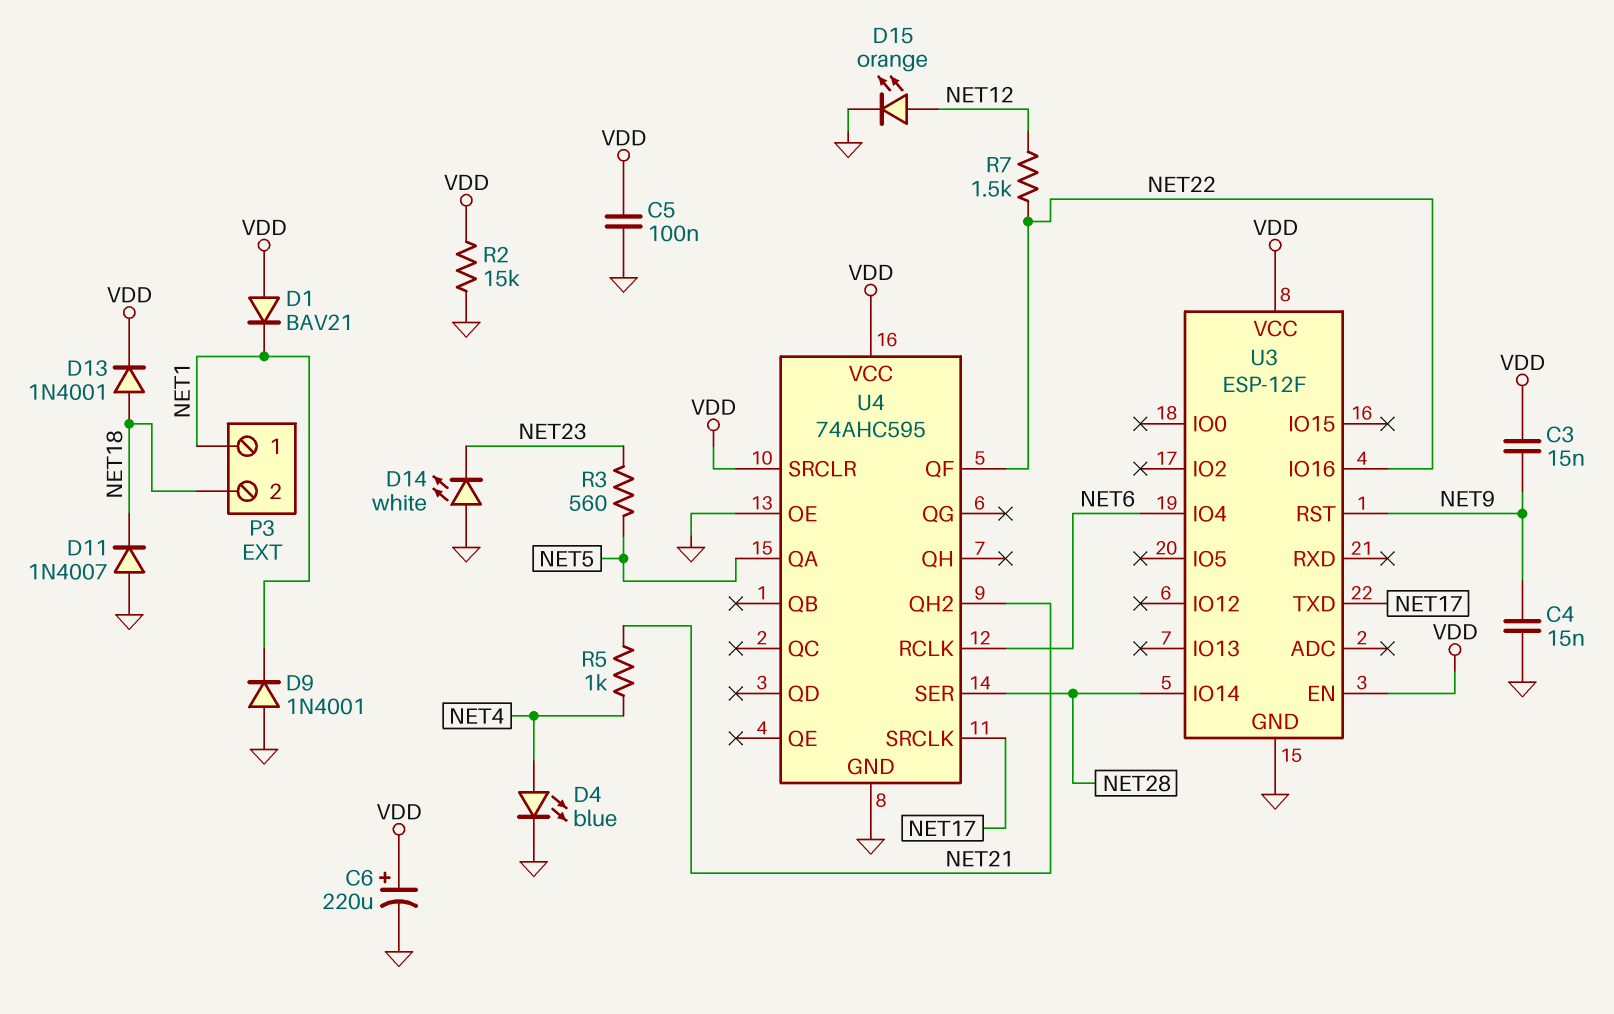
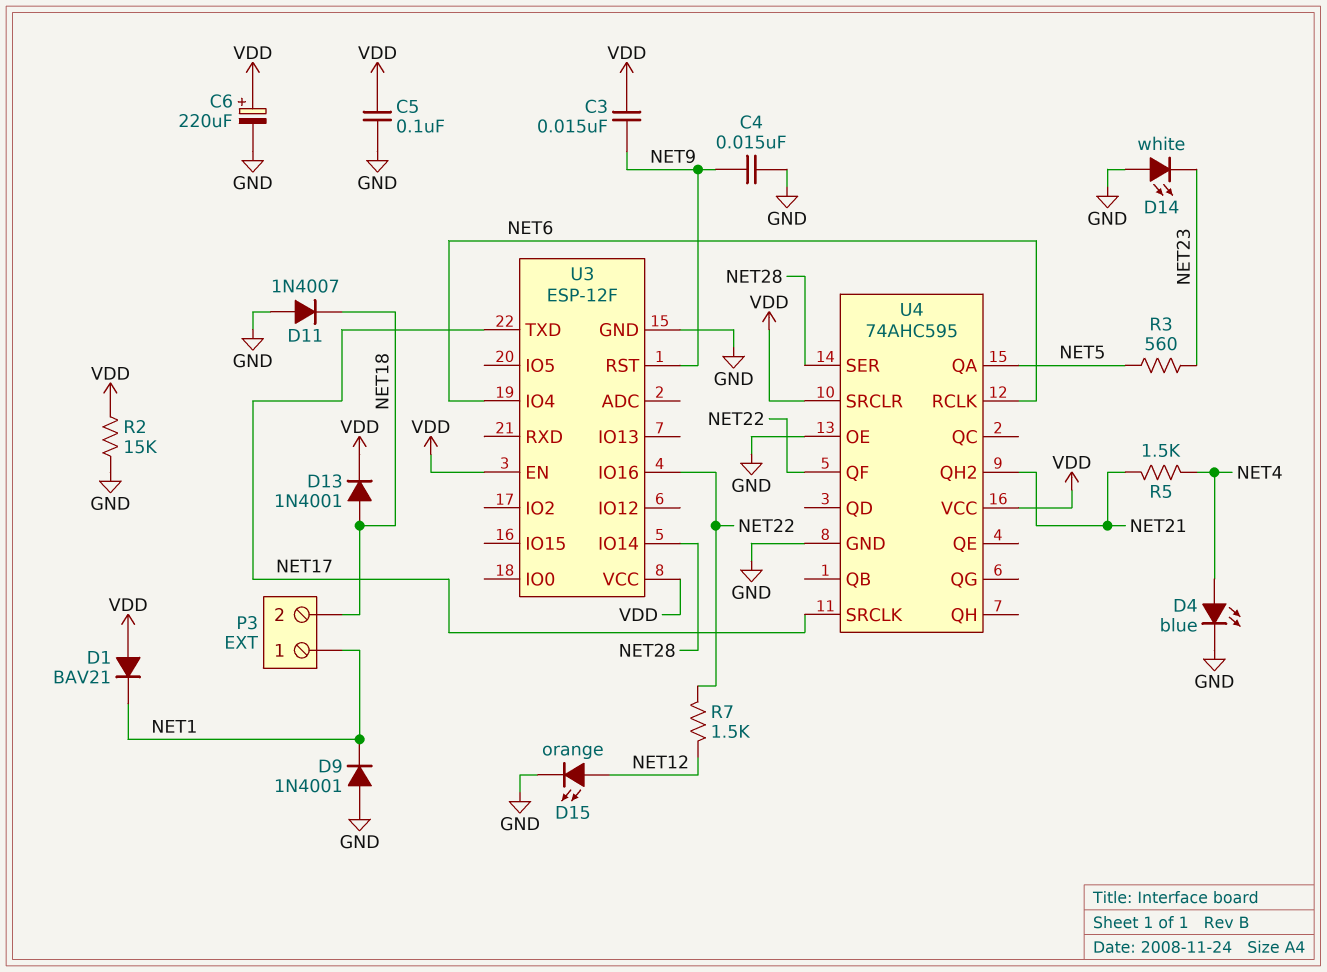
R5: 1k (NET4, NET21) -> 1.5k (NET4, NET21)

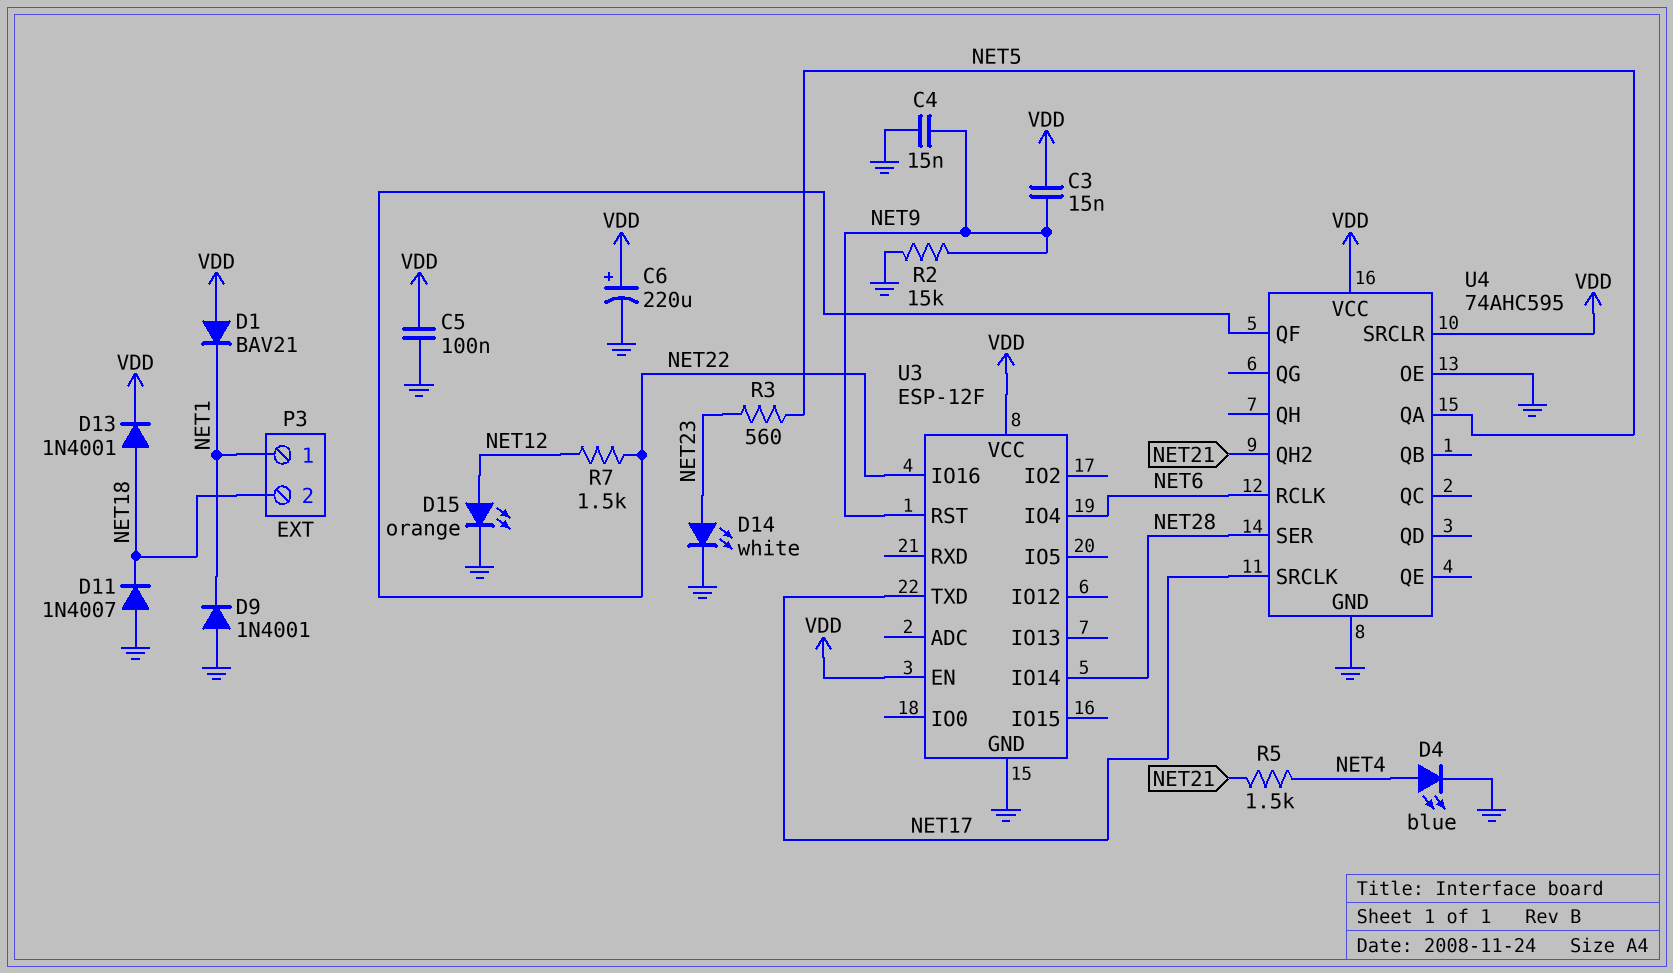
D14: LED white (A GND, K NET23) -> LED white (A NET23, K GND)
R2: 15k (GND, VDD) -> 15k (GND, NET9)

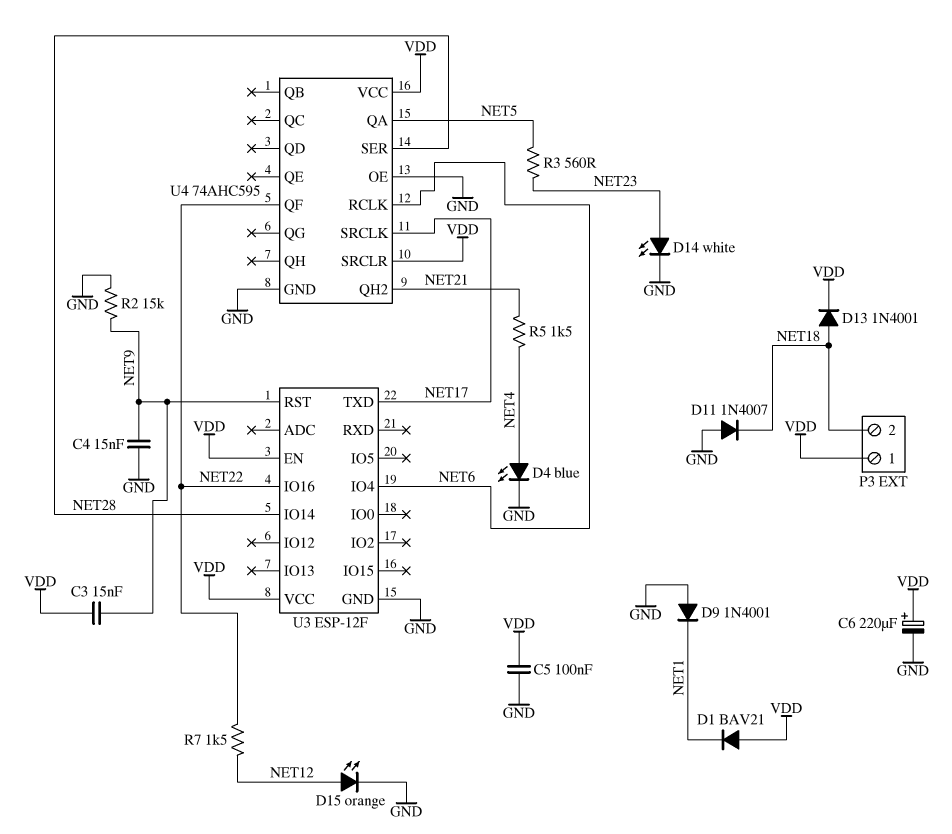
P3 pin 1: NET1 -> VDD

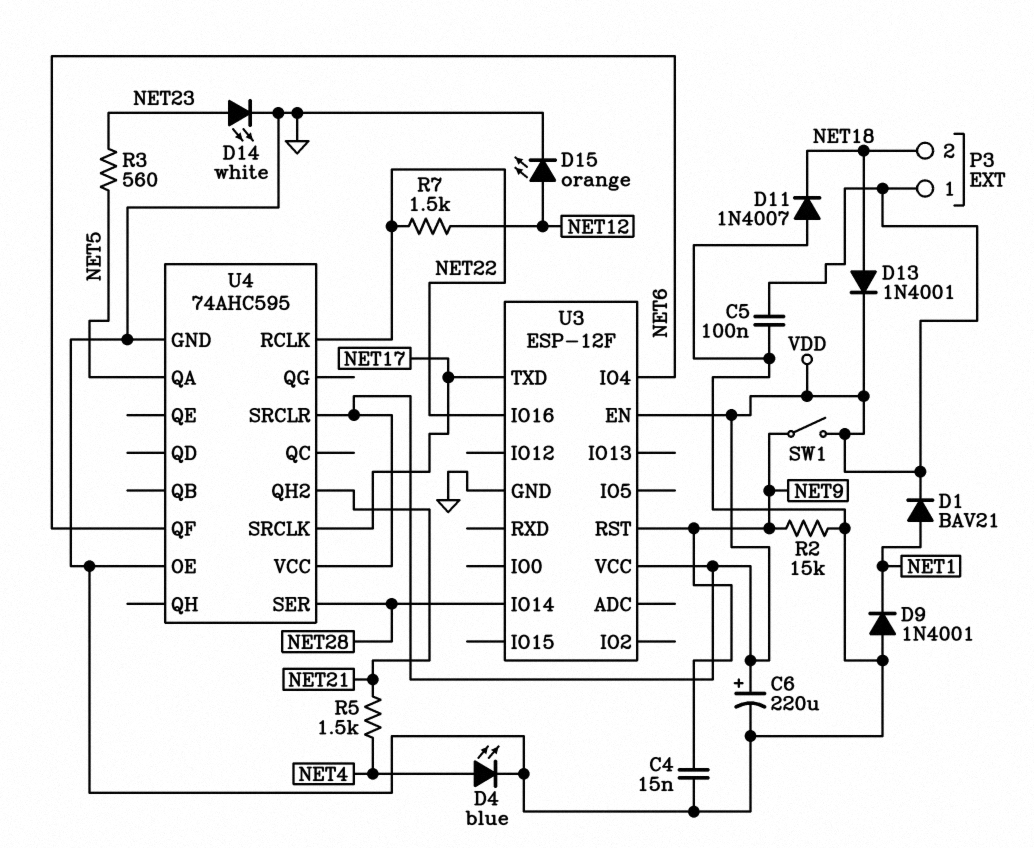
C3: 15nF (NET9, VDD) -> none
D1: diode BAV21 (A VDD, K NET1) -> diode BAV21 (A NET1, K VDD)
SW1: none -> switch (NET9, VDD)
U4 pin QF: NET22 -> NET6
U4 pin RCLK: NET6 -> NET22

